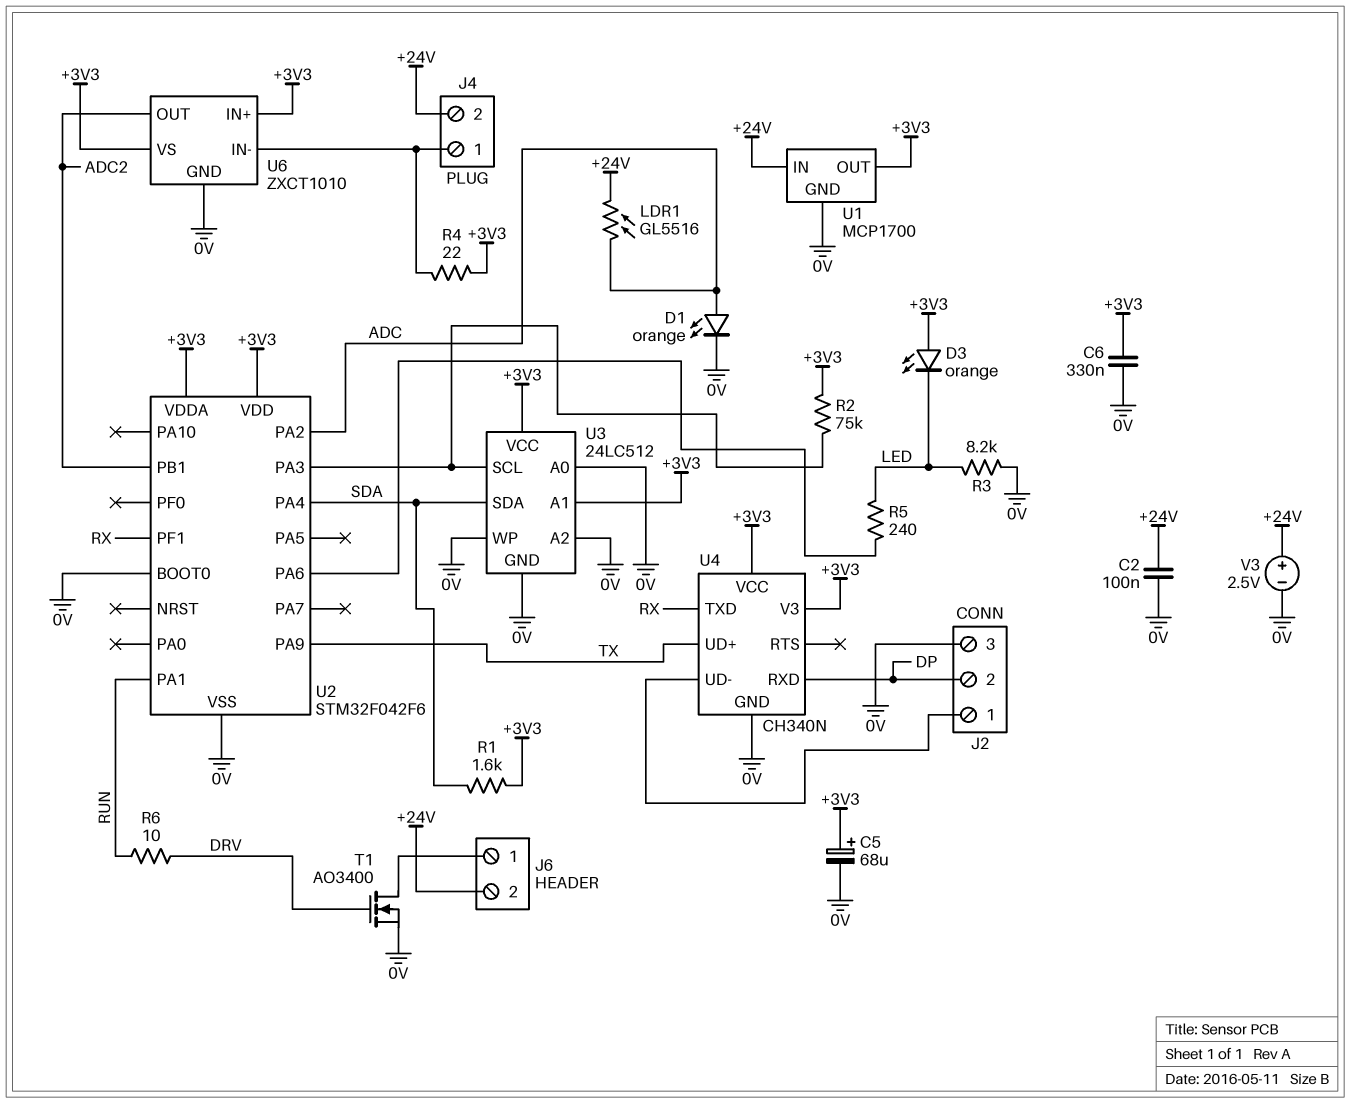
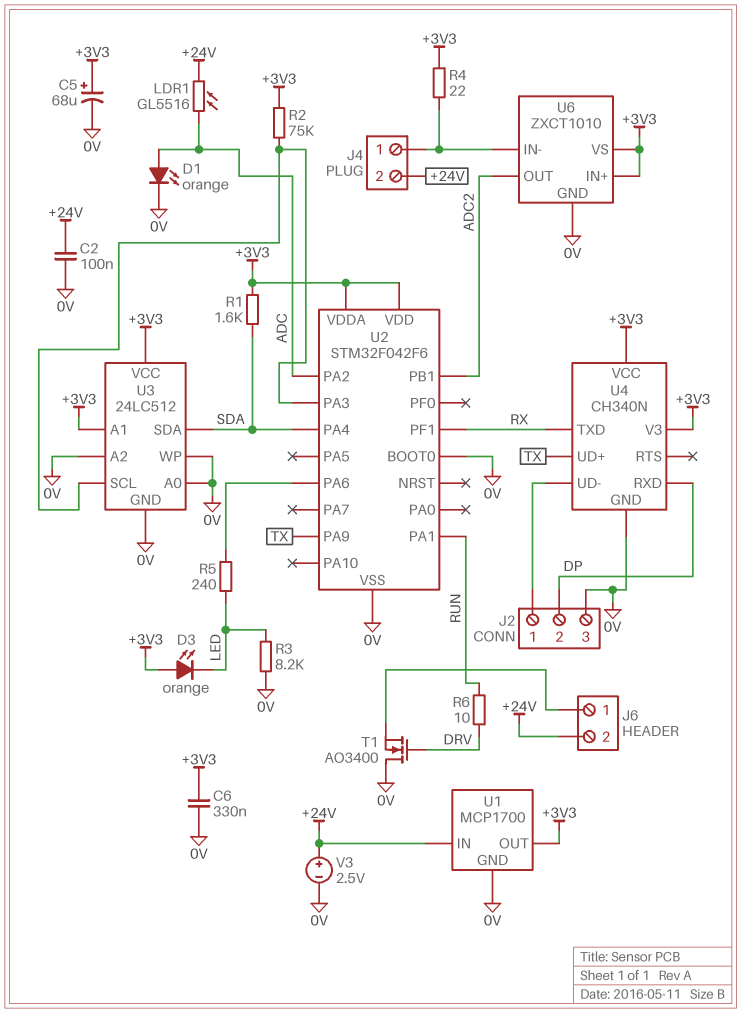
T1: NMOS AO3400 (G DRV, D J6/1, S 0V) -> NMOS AO3400 (G DRV, D 0V, S J6/1)

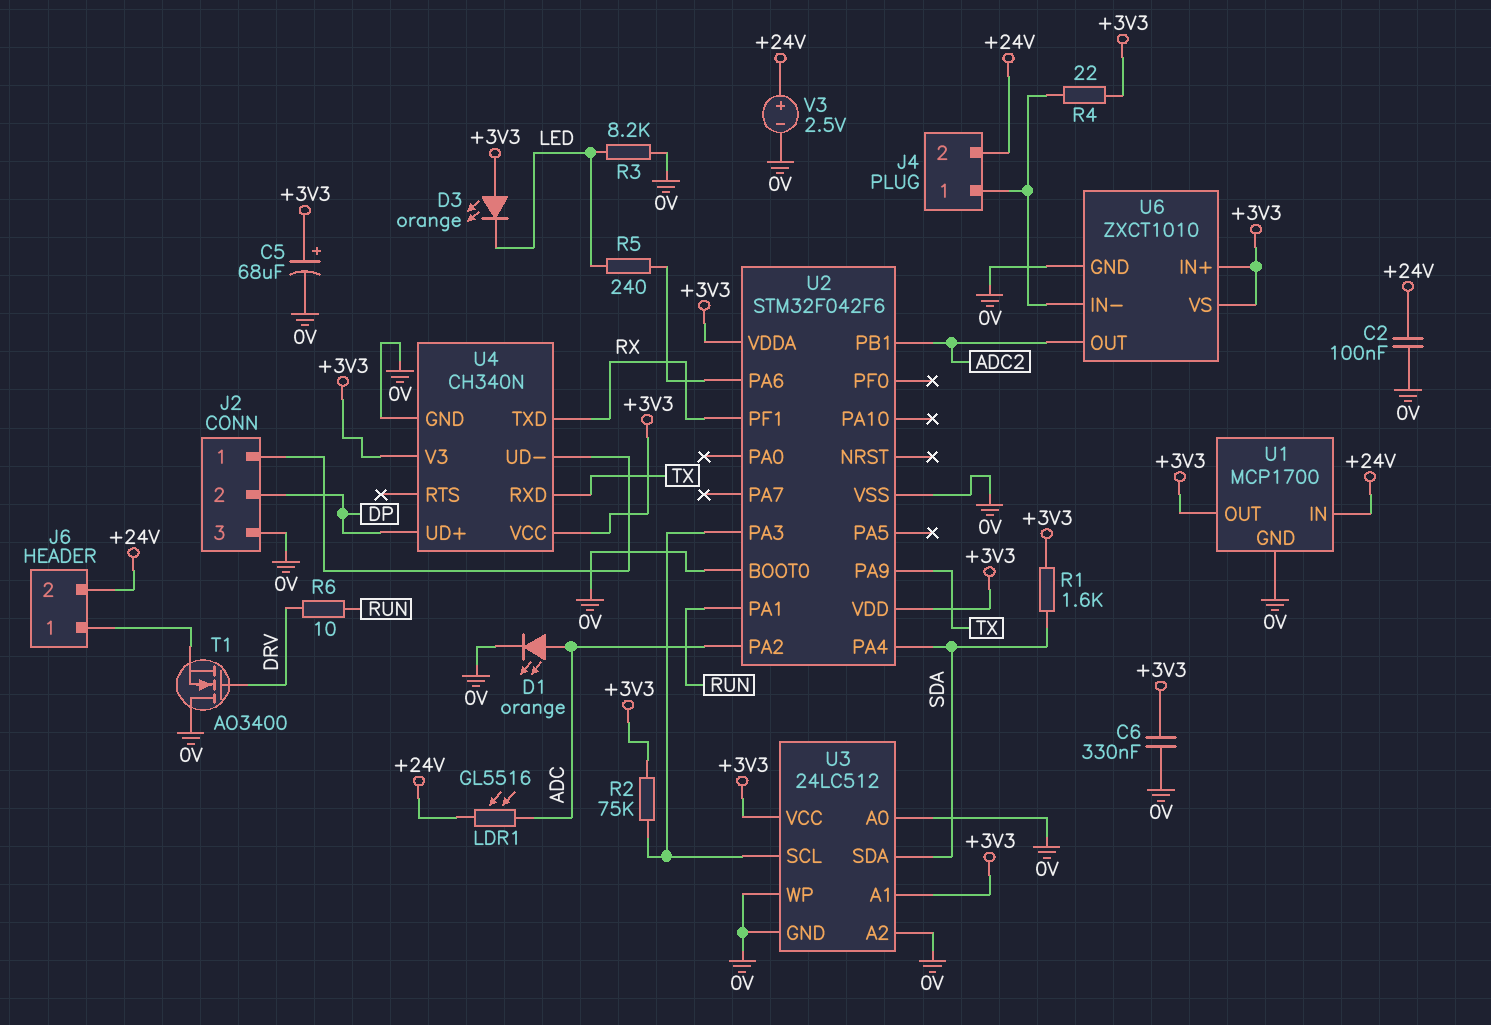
U4 pin RXD: DP -> TX
U4 pin UD+: TX -> DP

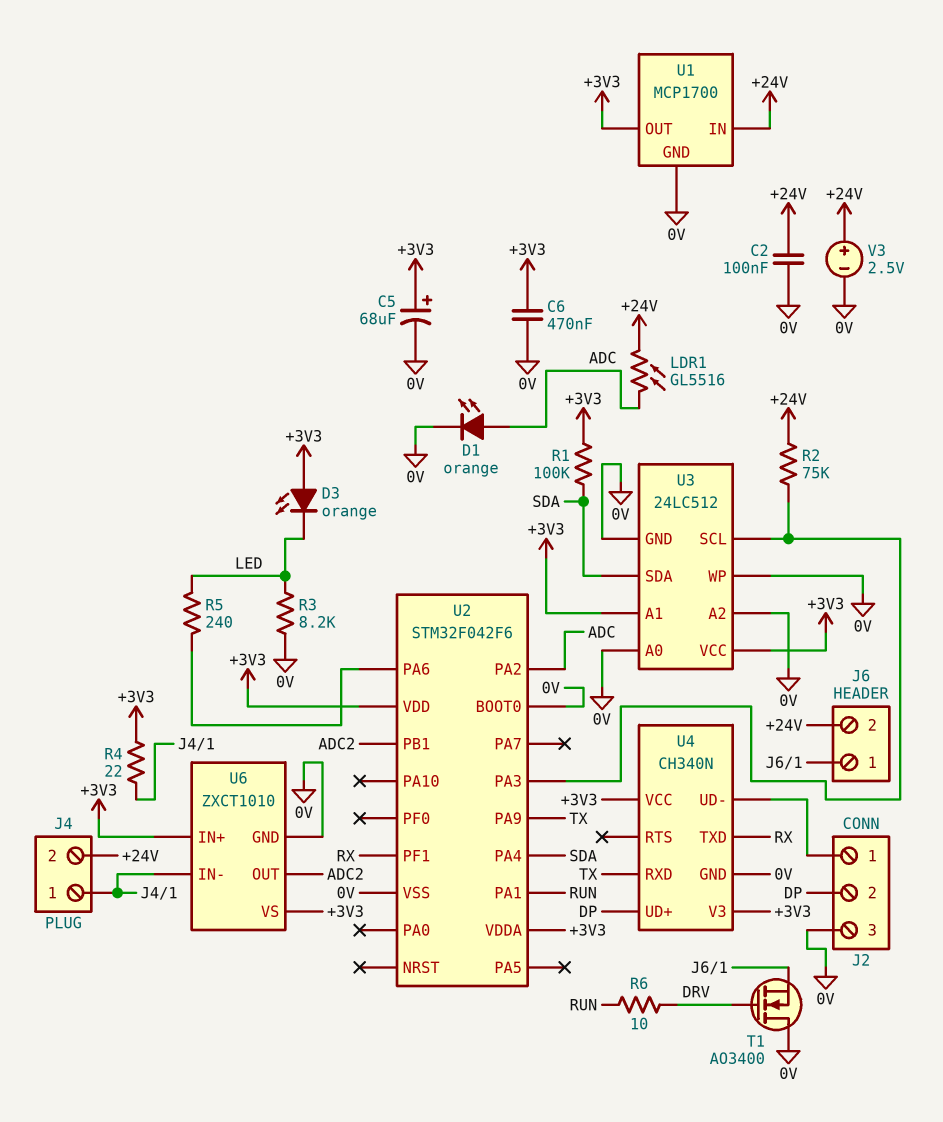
C6: 330nF (+3V3, 0V) -> 470nF (+3V3, 0V)
R1: 1.6k (+3V3, SDA) -> 100k (+3V3, SDA)
R2: 75k (+3V3, U2/PA3) -> 75k (+24V, U2/PA3)

